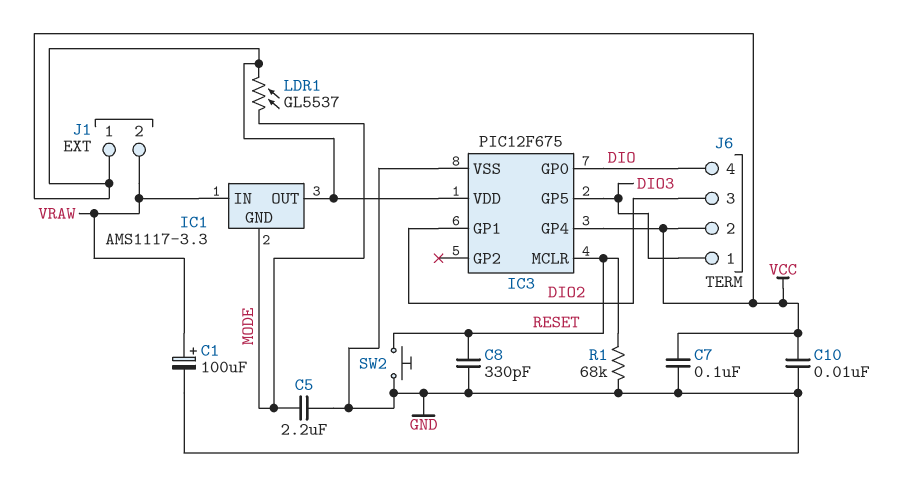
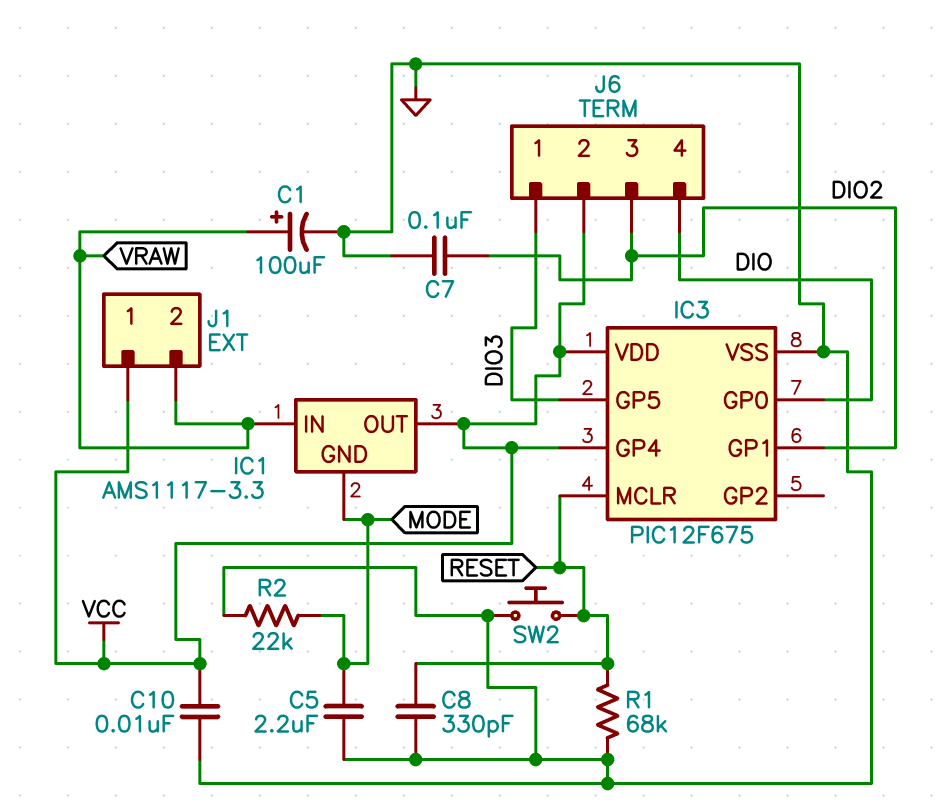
C7: 100nF (GND, VCC) -> 100nF (DIO2, GND)
LDR1: GL5537 (MODE, VCC) -> none
R2: none -> 22k (GND, MODE)

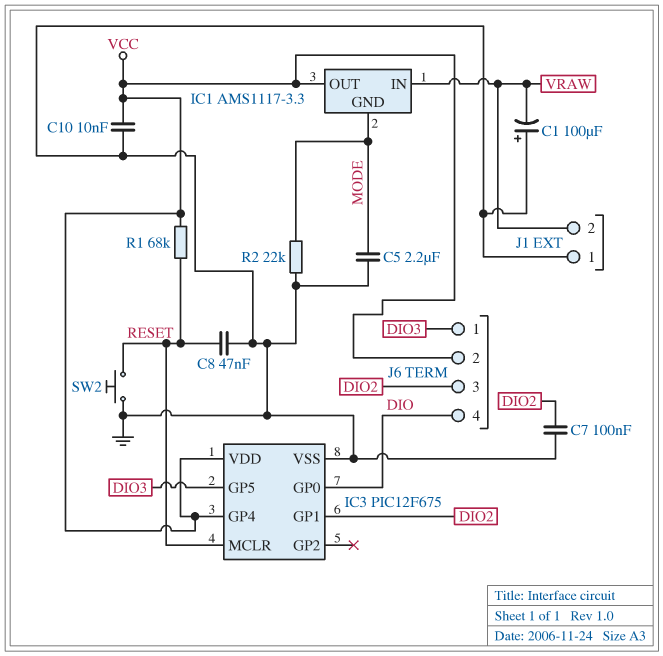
C1: 100uF (plus VRAW, minus GND) -> 100uF (plus GND, minus VRAW)
C8: 330pF (GND, RESET) -> 47nF (GND, RESET)
J1 pin 1: VCC -> GND
R1: 68k (GND, RESET) -> 68k (RESET, VCC)

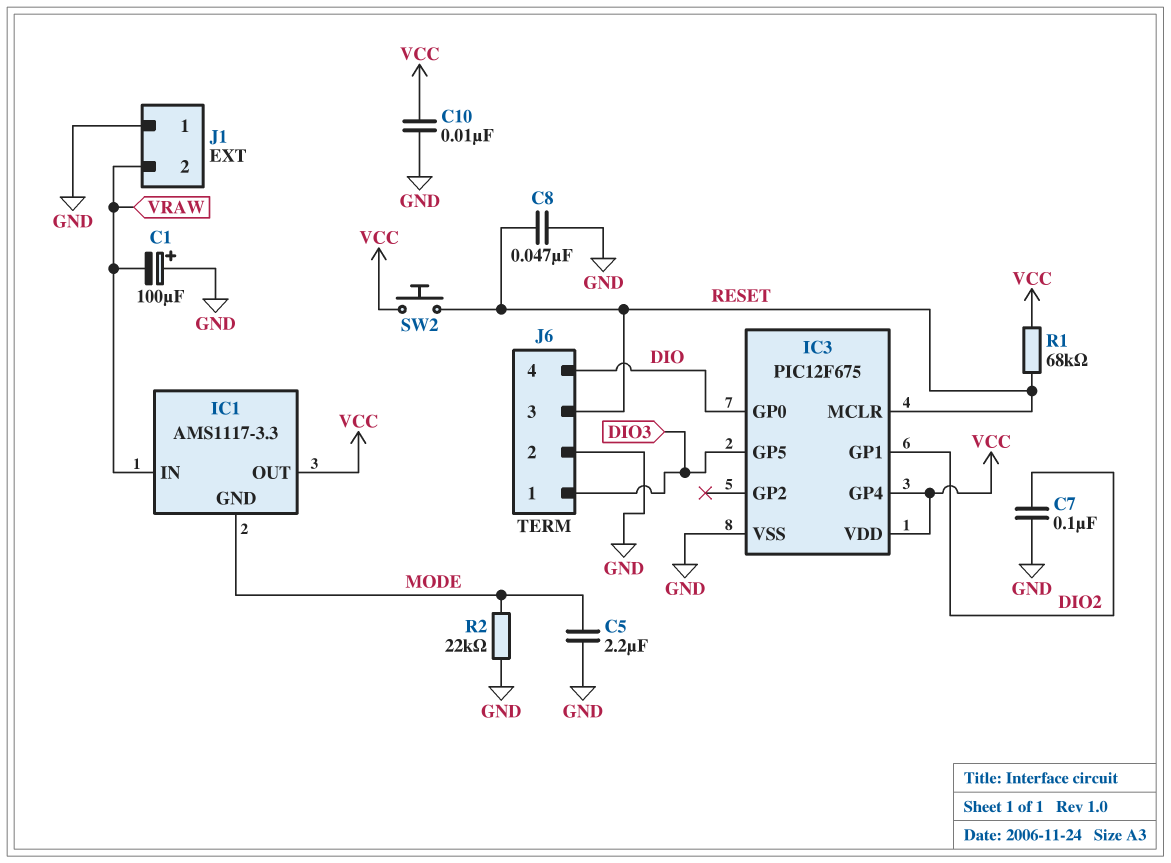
J6 pin 2: VCC -> GND
J6 pin 3: DIO2 -> RESET
SW2: button (GND, RESET) -> button (RESET, VCC)

